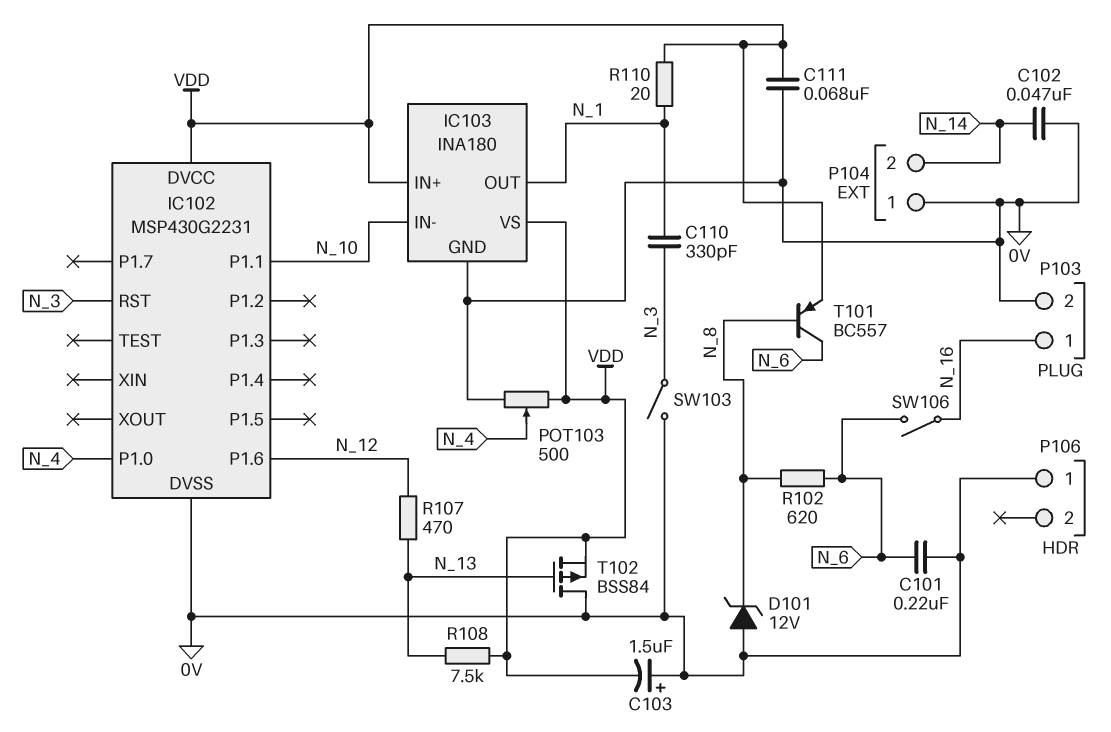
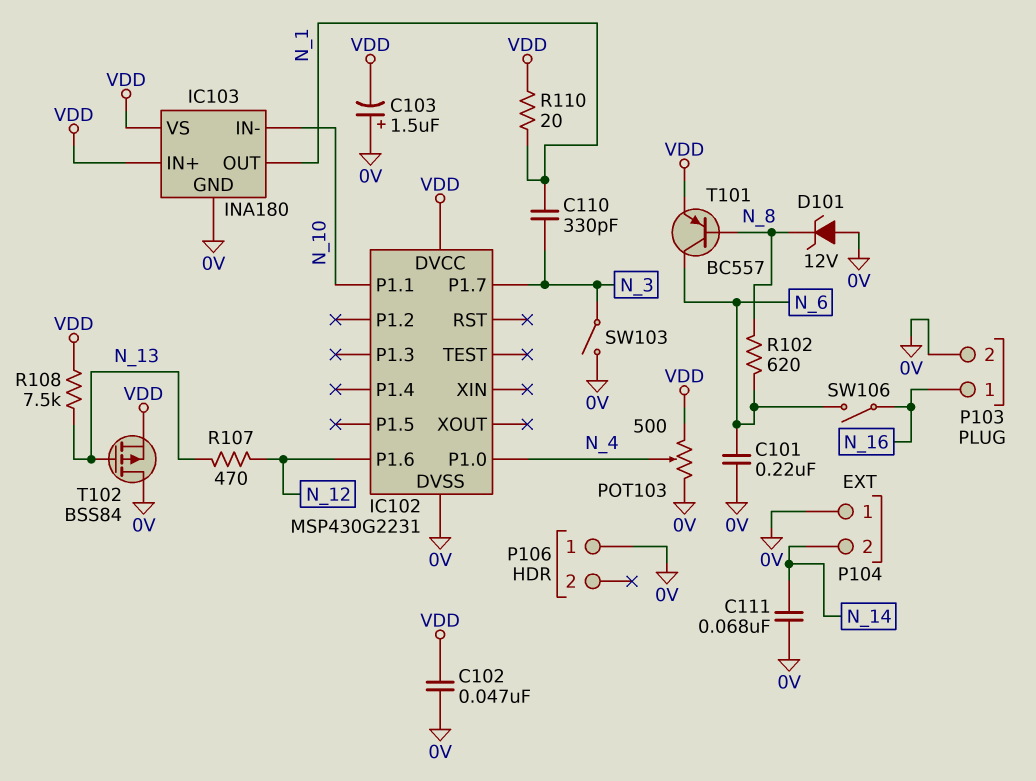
C102: 47nF (0V, N_14) -> 47nF (0V, VDD)
C111: 68nF (0V, VDD) -> 68nF (0V, N_14)
IC102 pin P1.7: none -> N_3
IC102 pin RST: N_3 -> none

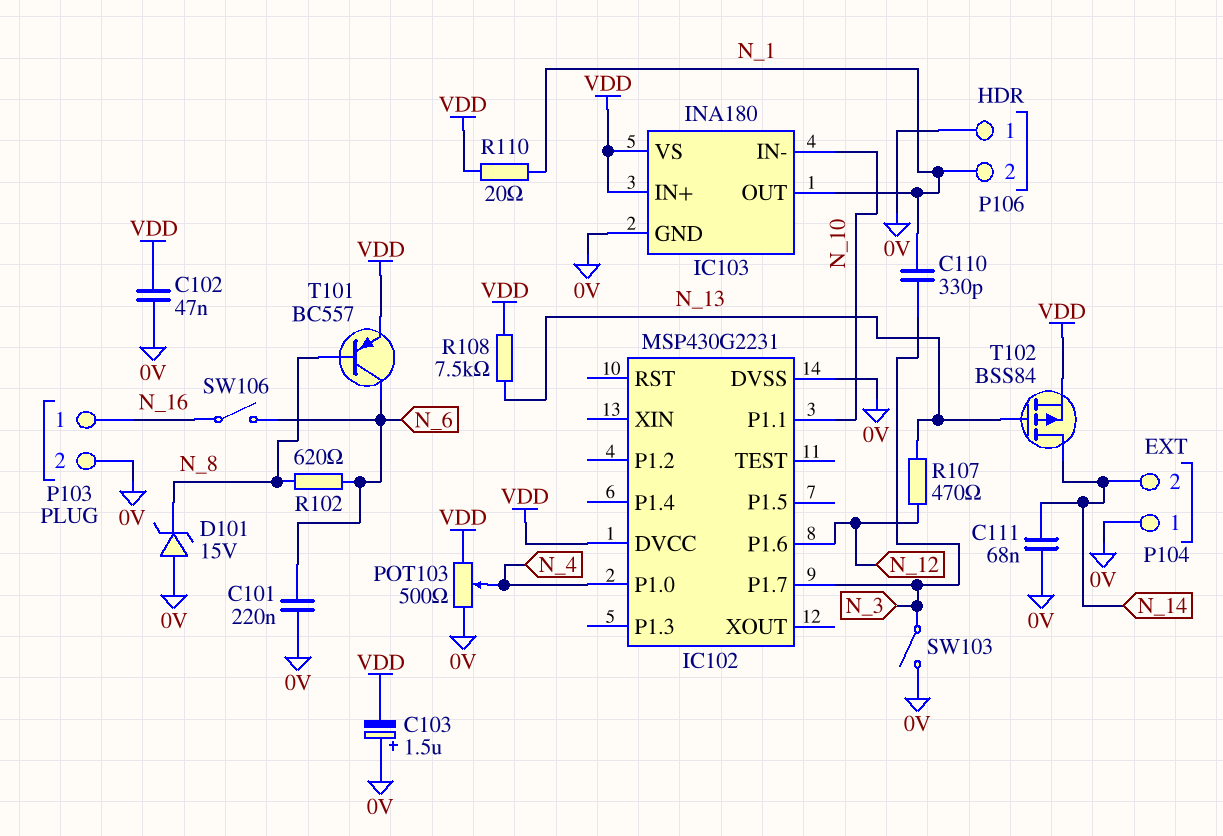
D101: zener 12V (A 0V, K N_8) -> zener 15V (A 0V, K N_8)
P106 pin 2: none -> N_1
T102: PMOS BSS84 (G N_13, D 0V, S VDD) -> PMOS BSS84 (G N_13, D N_14, S VDD)

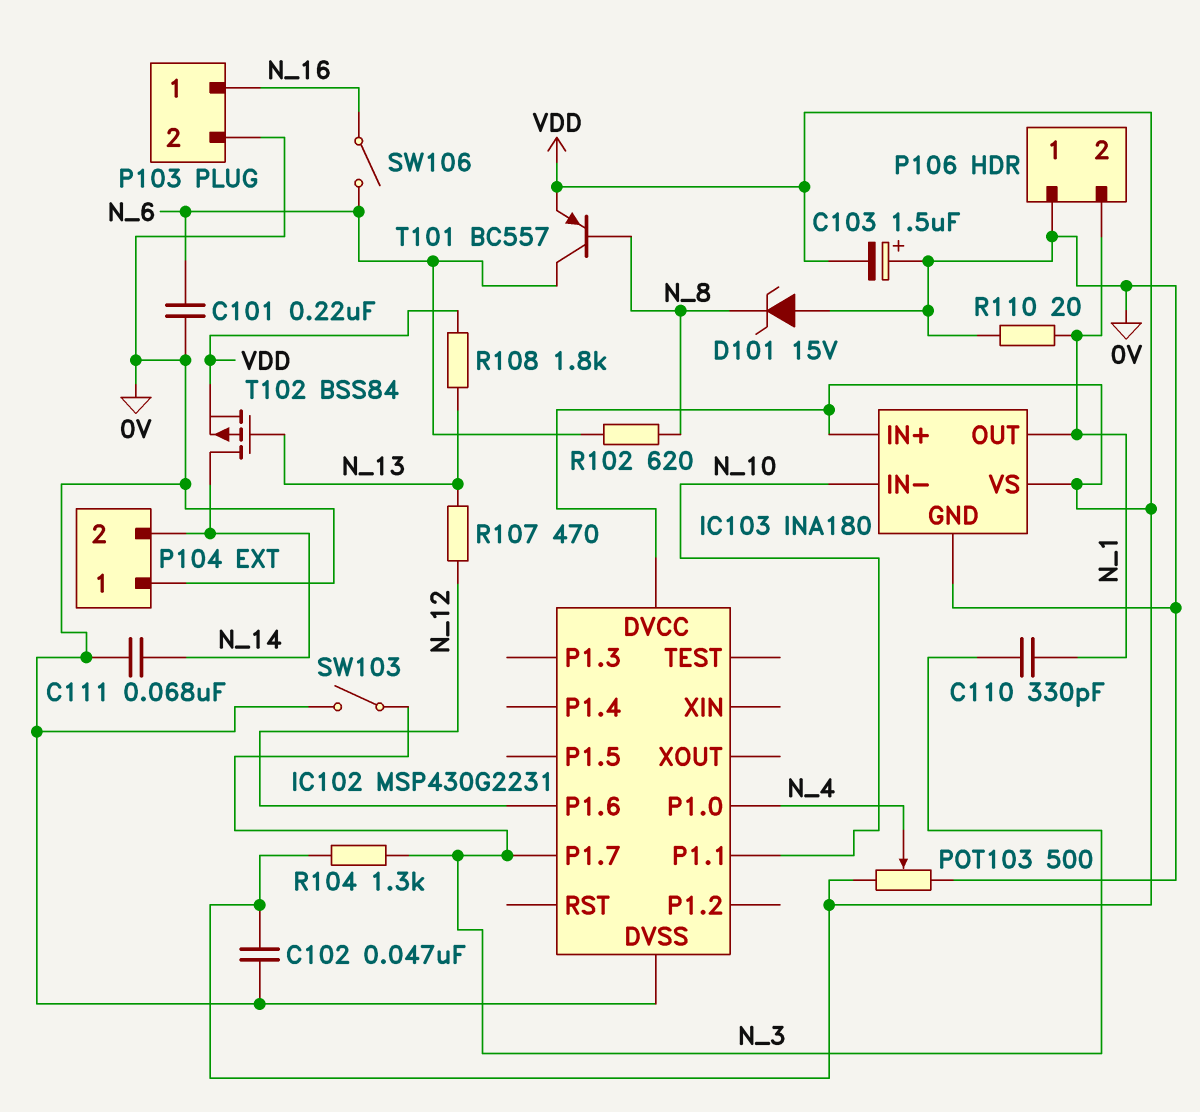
R104: none -> 1.3k (N_3, VDD)
R108: 7.5k (N_13, VDD) -> 1.8k (N_13, VDD)
R110: 20 (N_1, VDD) -> 20 (0V, N_1)

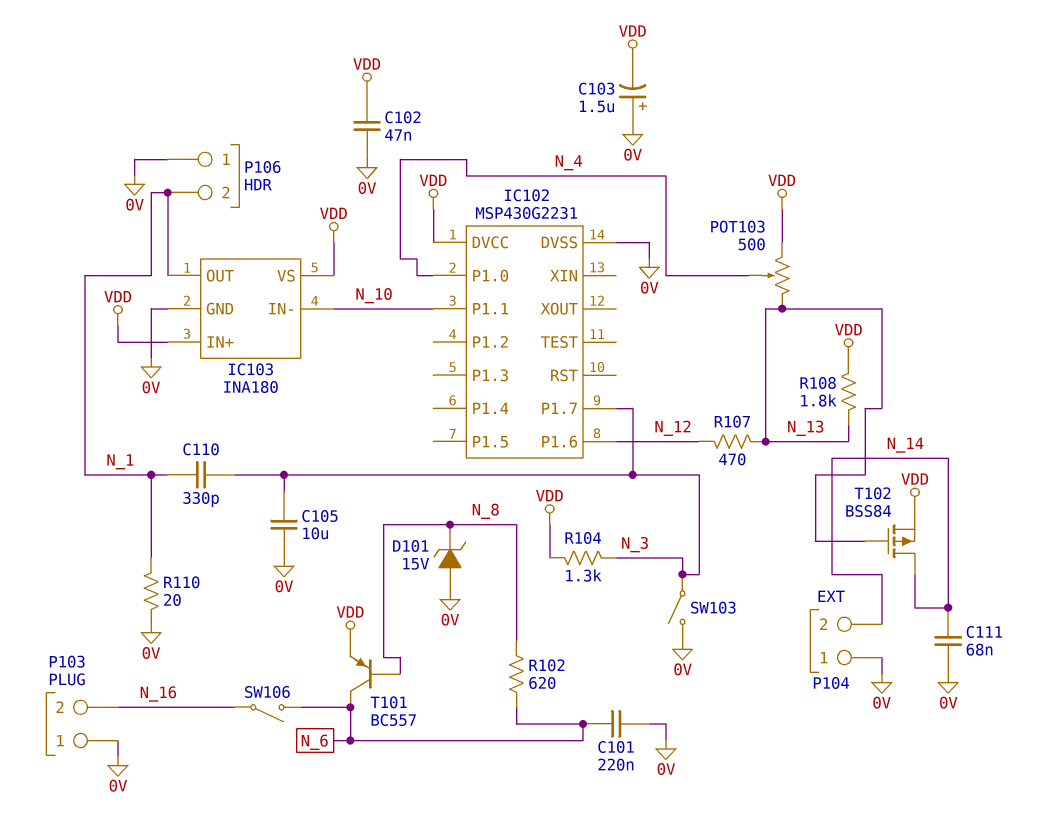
C105: none -> 10uF (0V, N_3)
P103 pin 1: N_16 -> 0V
P103 pin 2: 0V -> N_16
POT103: 500 (0V, VDD, wiper N_4) -> 500 (N_13, VDD, wiper N_4)

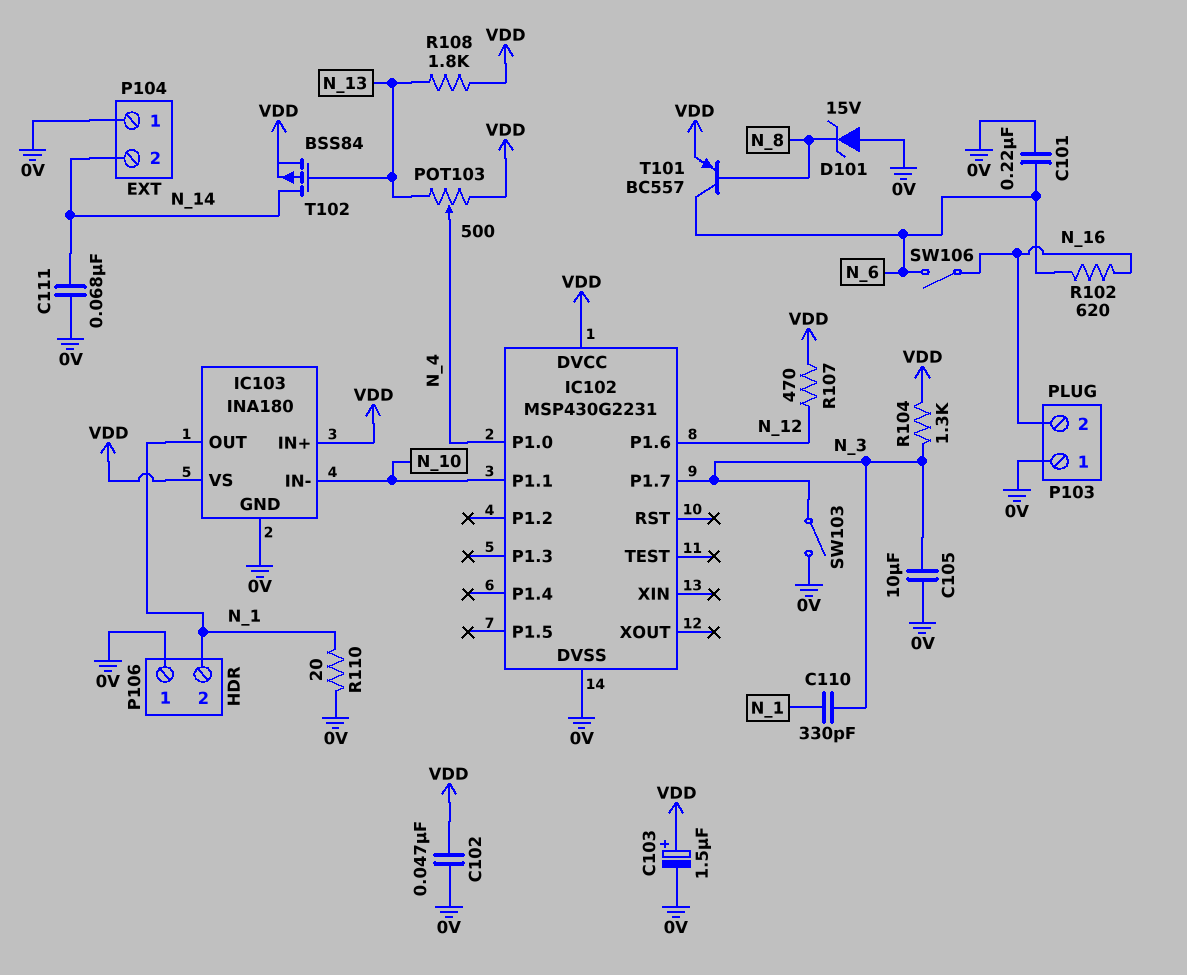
C103: 1.5uF (plus 0V, minus VDD) -> 1.5uF (plus VDD, minus 0V)
R102: 620 (N_6, N_8) -> 620 (N_6, N_16)
R107: 470 (N_12, N_13) -> 470 (N_12, VDD)

